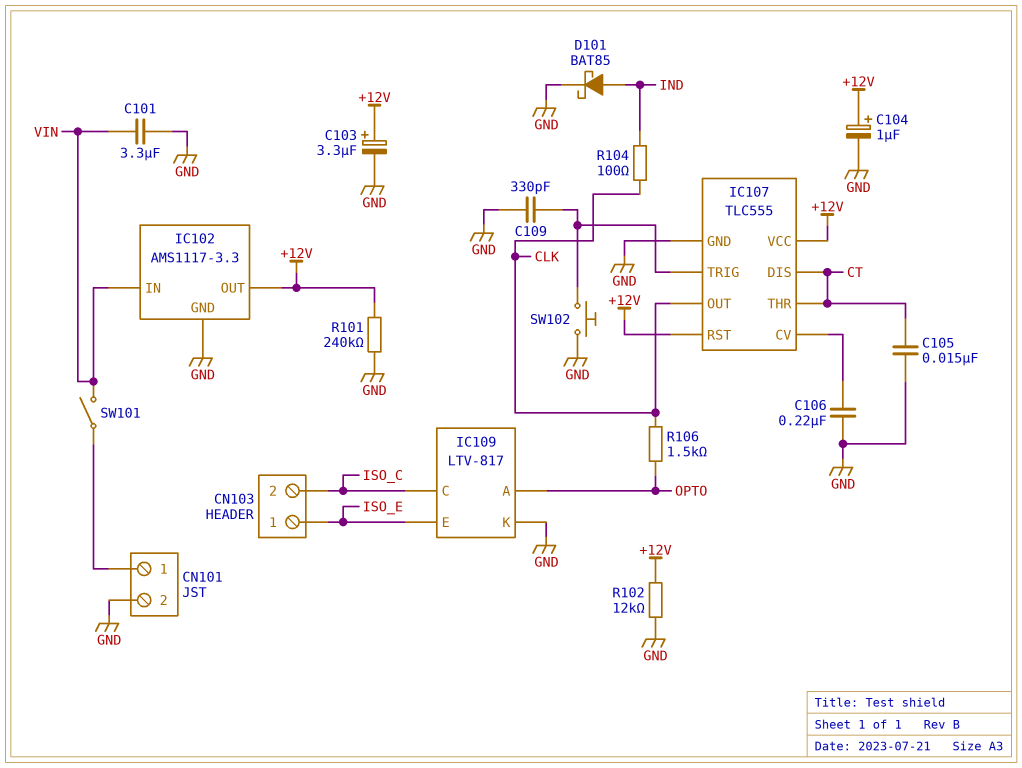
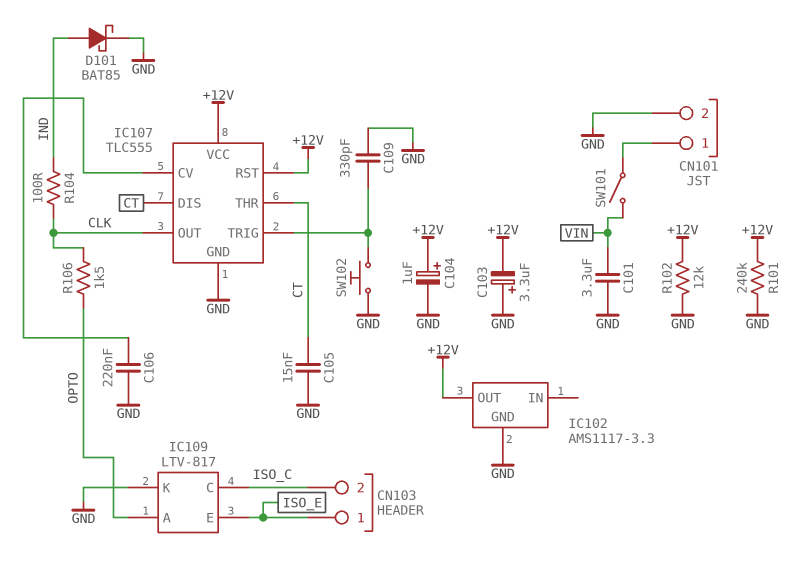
C103: 3.3uF (plus +12V, minus GND) -> 3.3uF (plus GND, minus +12V)
IC102 pin IN: VIN -> none

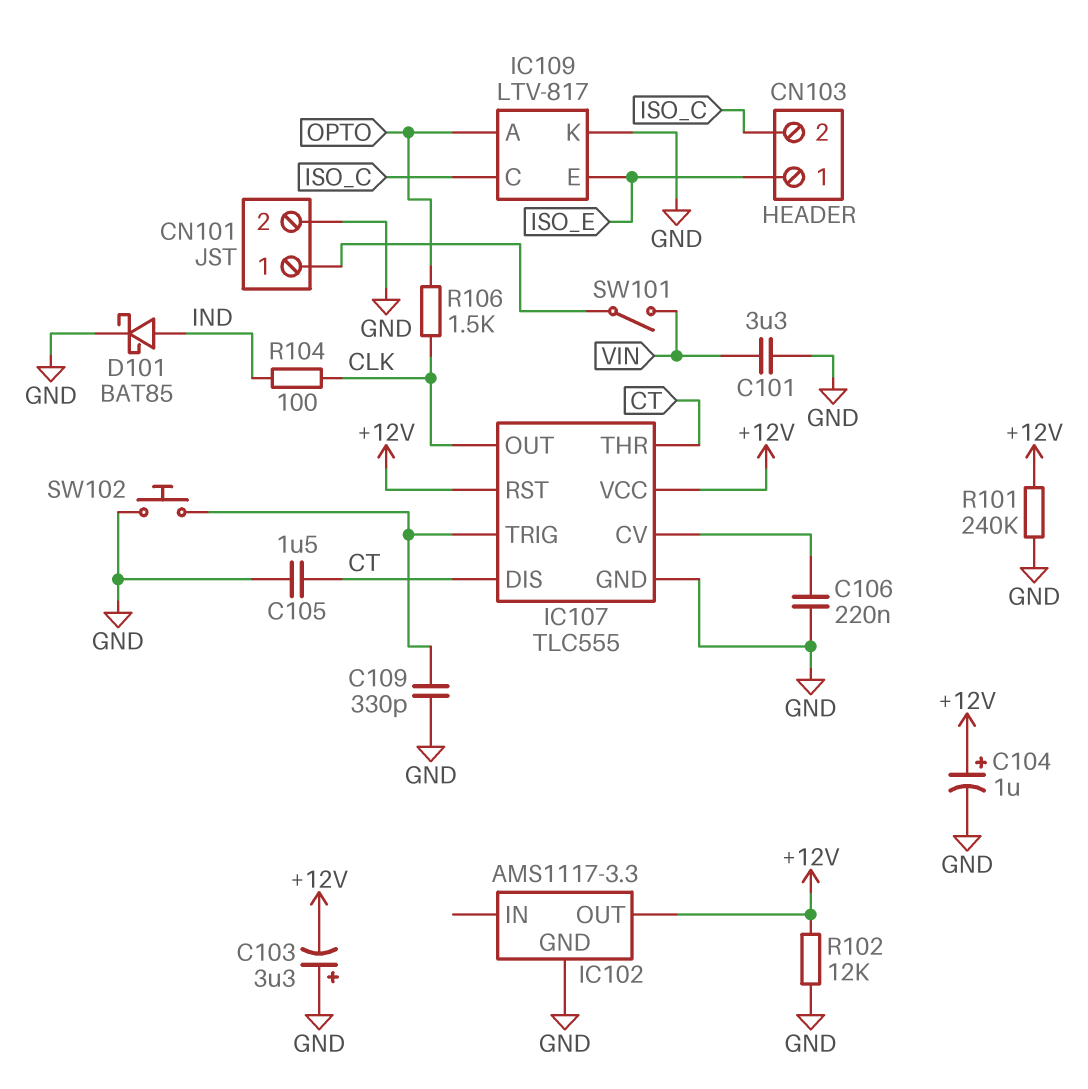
C105: 15nF (CT, GND) -> 1.5uF (CT, GND)

